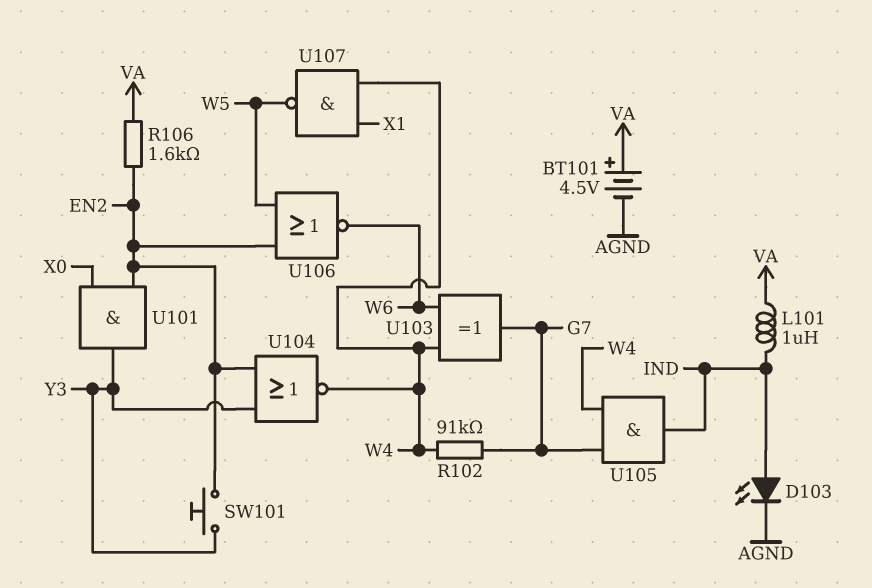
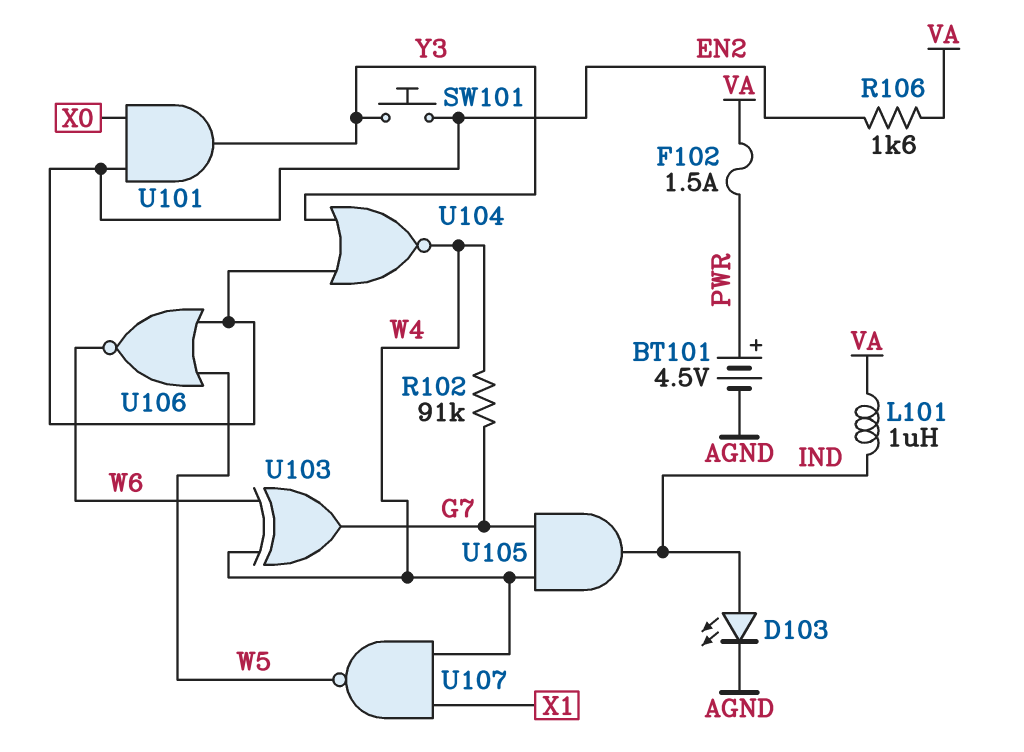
BT101: 4.5V (plus VA, minus AGND) -> 4.5V (plus PWR, minus AGND)
F102: none -> 1.5A (PWR, VA)

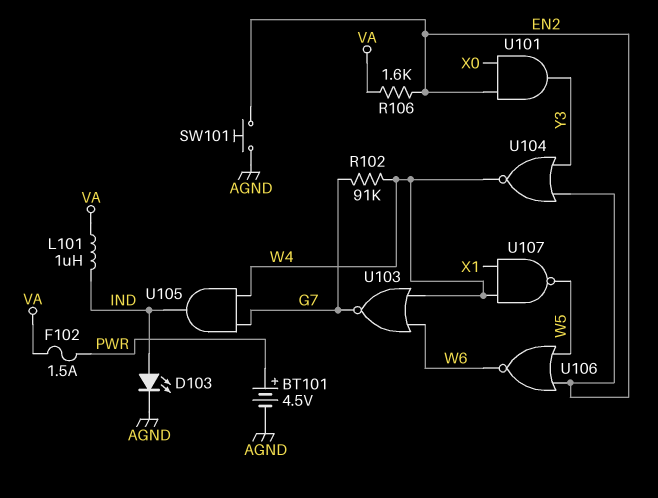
SW101: button (EN2, Y3) -> button (AGND, EN2)
U103: XOR (in W4, in W6, out G7) -> NOR (in W4, in W6, out G7)

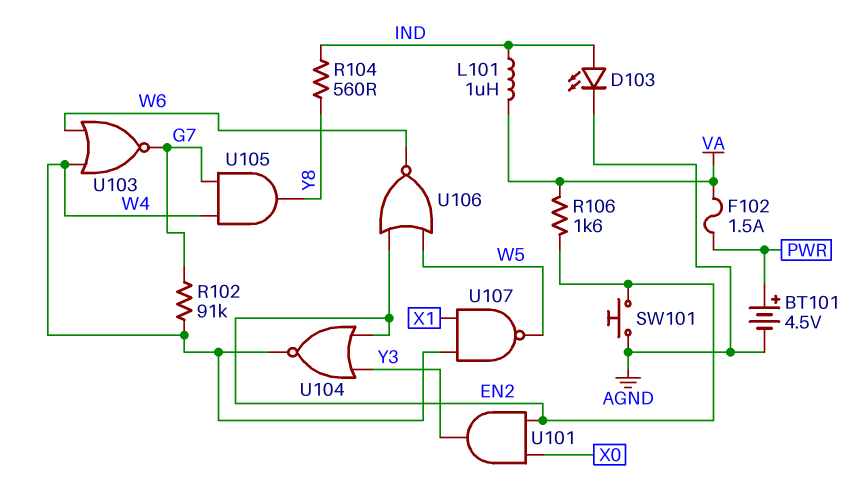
R104: none -> 560 (IND, Y8)
U105: AND (in G7, in W4, out IND) -> AND (in G7, in W4, out Y8)

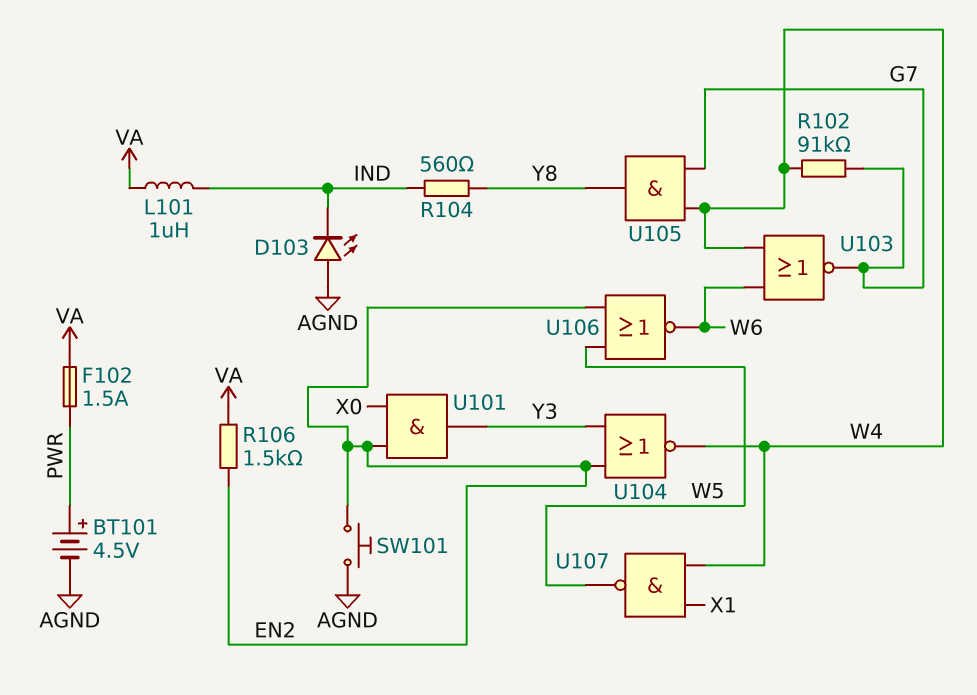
D103: LED (A IND, K AGND) -> LED (A AGND, K IND)
R106: 1.6k (EN2, VA) -> 1.5k (EN2, VA)

